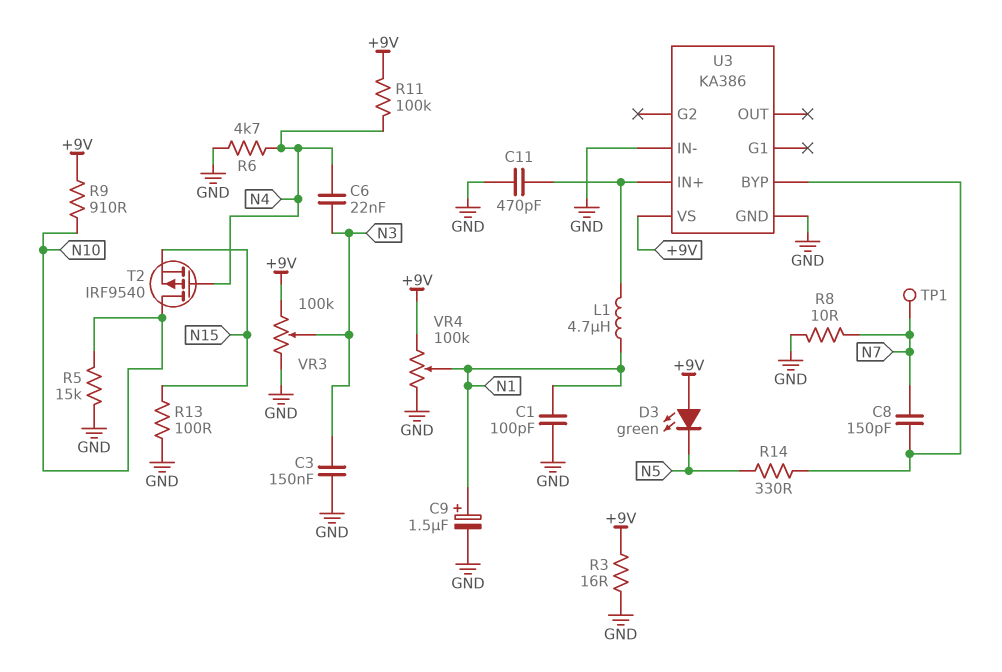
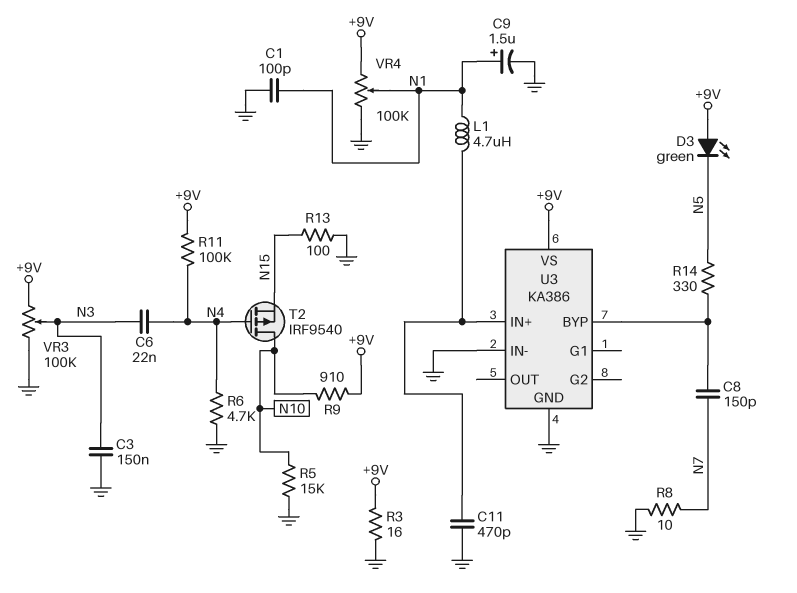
TP1: test point (N7) -> none

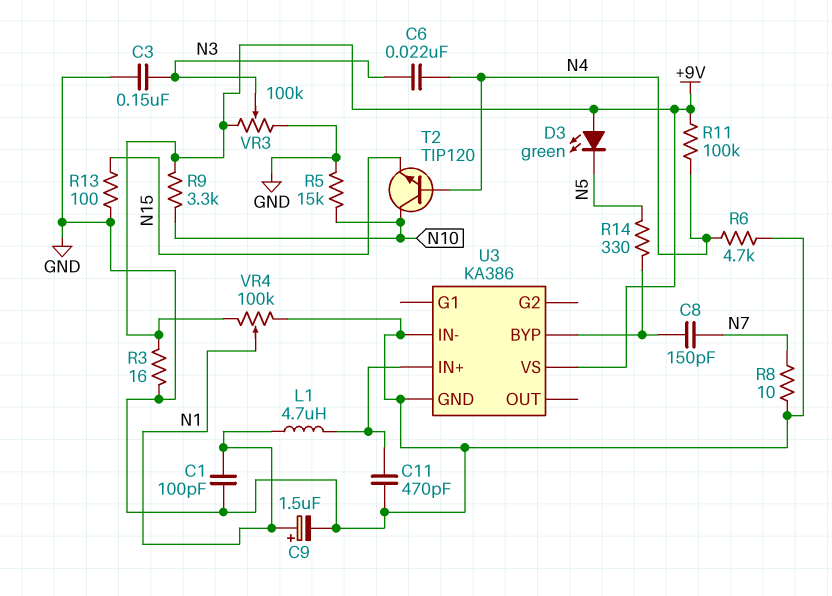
R9: 910 (+9V, N10) -> 3.3k (+9V, N10)
T2: PMOS IRF9540 (G N4, D N10, S N15) -> NPN TIP120 (B N4, C N10, E N15)

